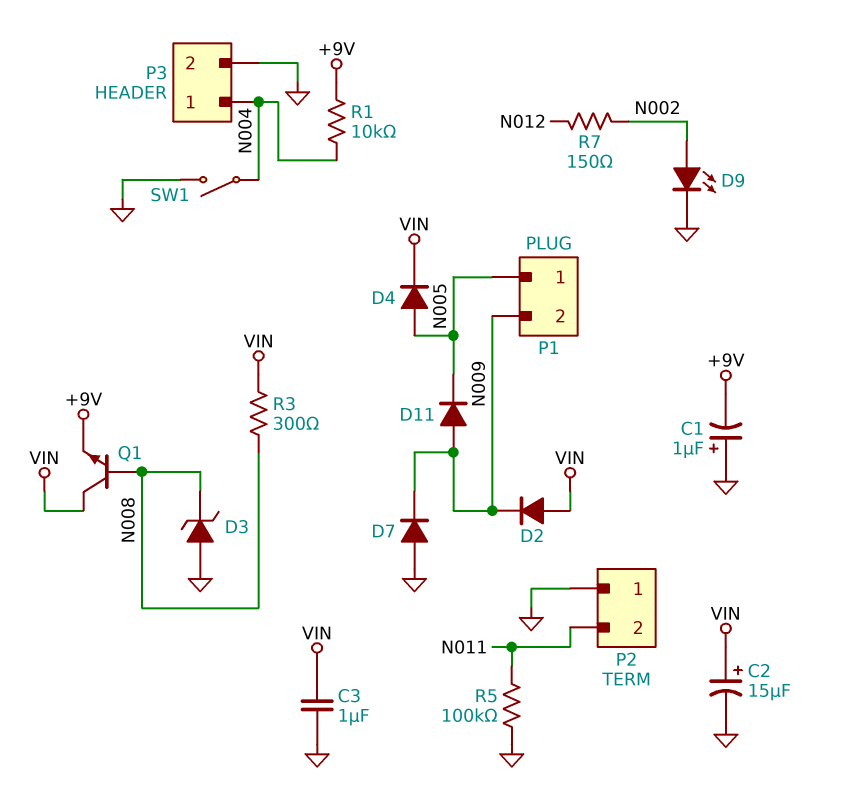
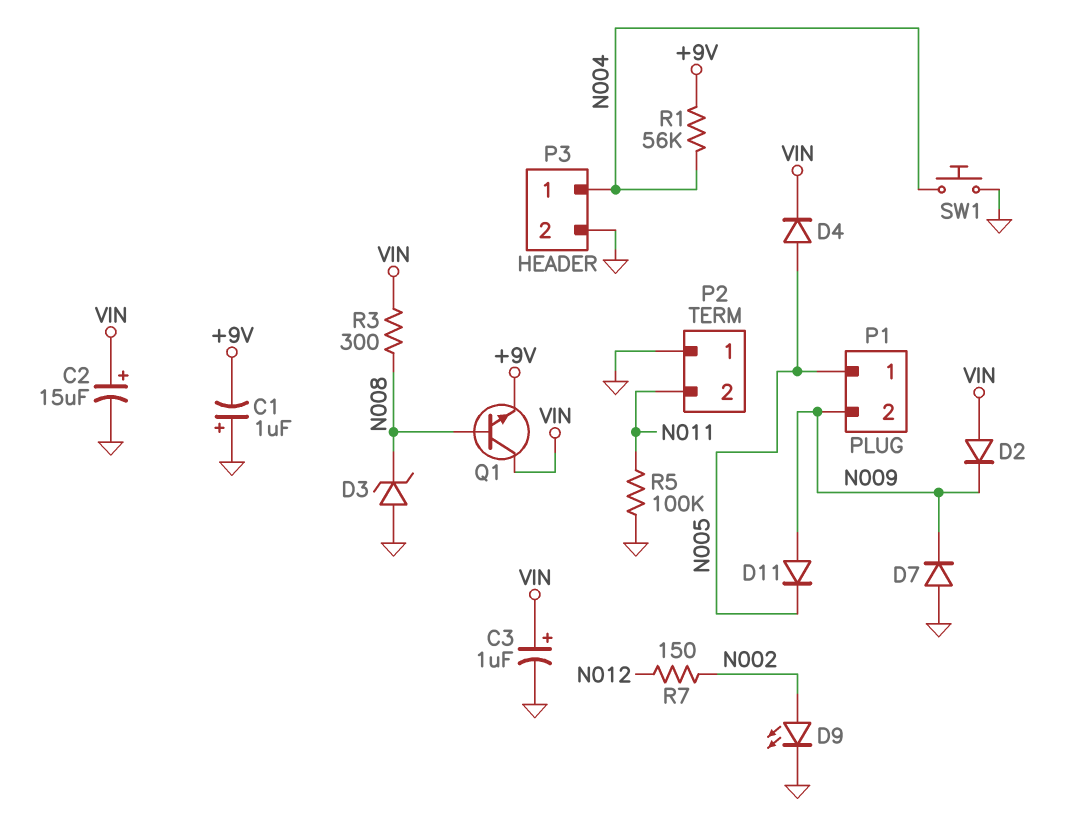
C3: 1uF (GND, VIN) -> 1uF (plus VIN, minus GND)
R1: 10k (+9V, N004) -> 56k (+9V, N004)
SW1: switch (GND, N004) -> button (GND, N004)

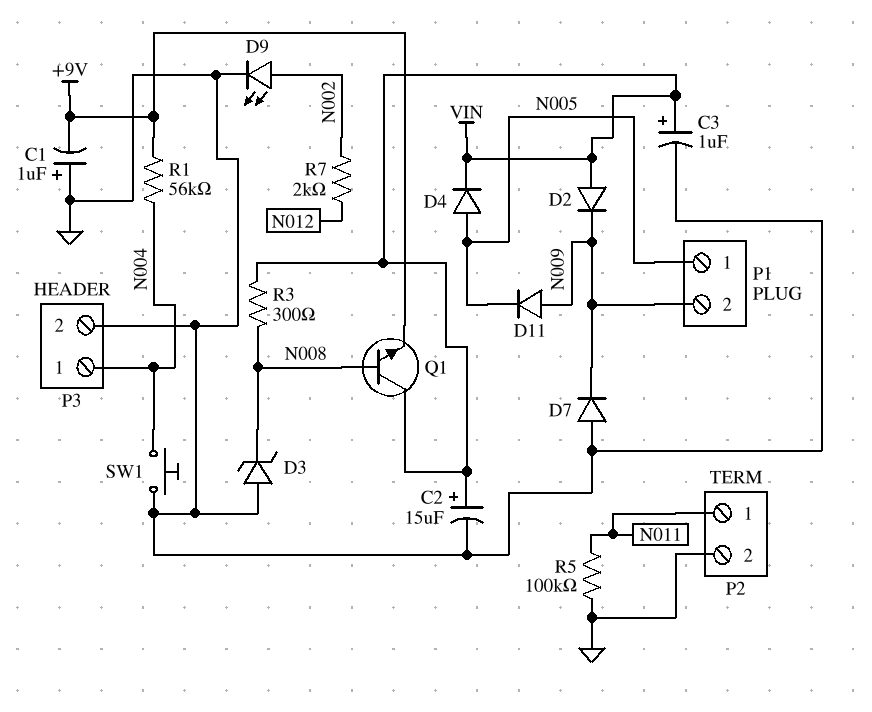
P2 pin 1: GND -> N011
P2 pin 2: N011 -> GND
R7: 150 (N002, N012) -> 2k (N002, N012)

